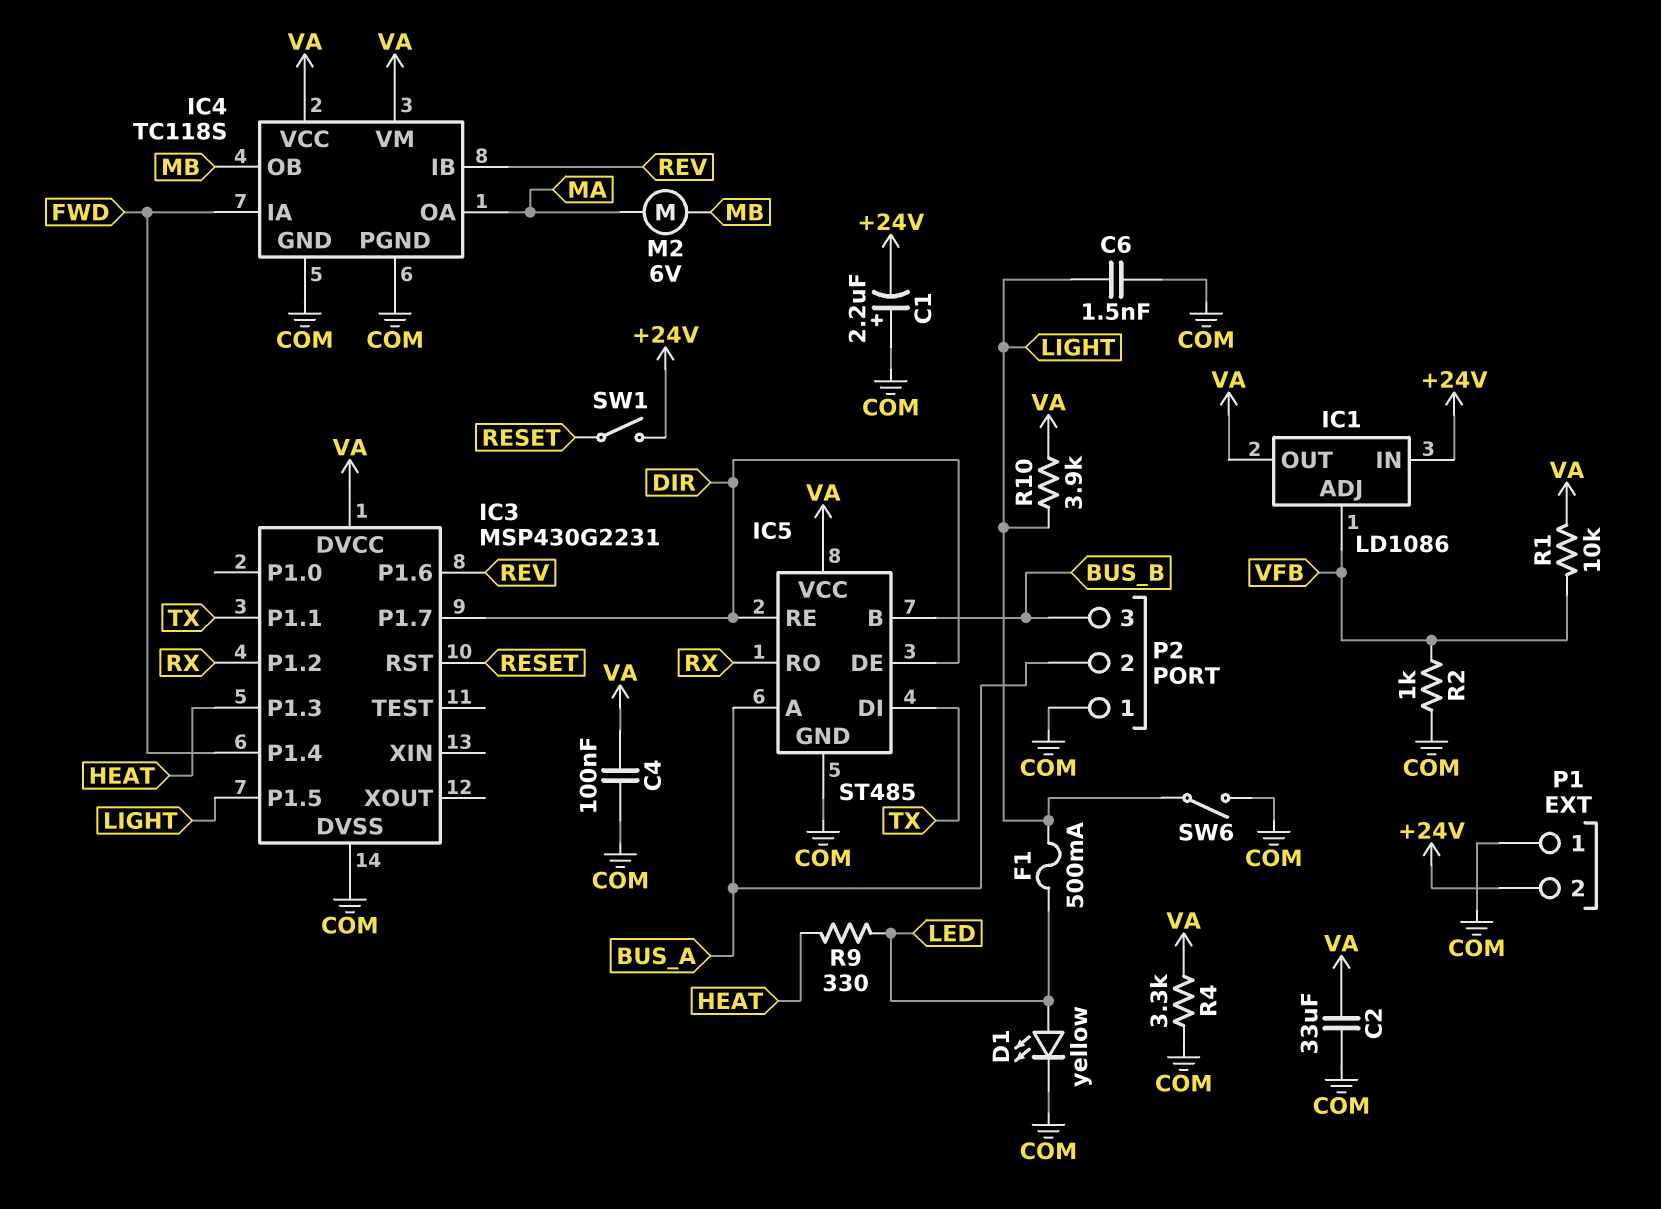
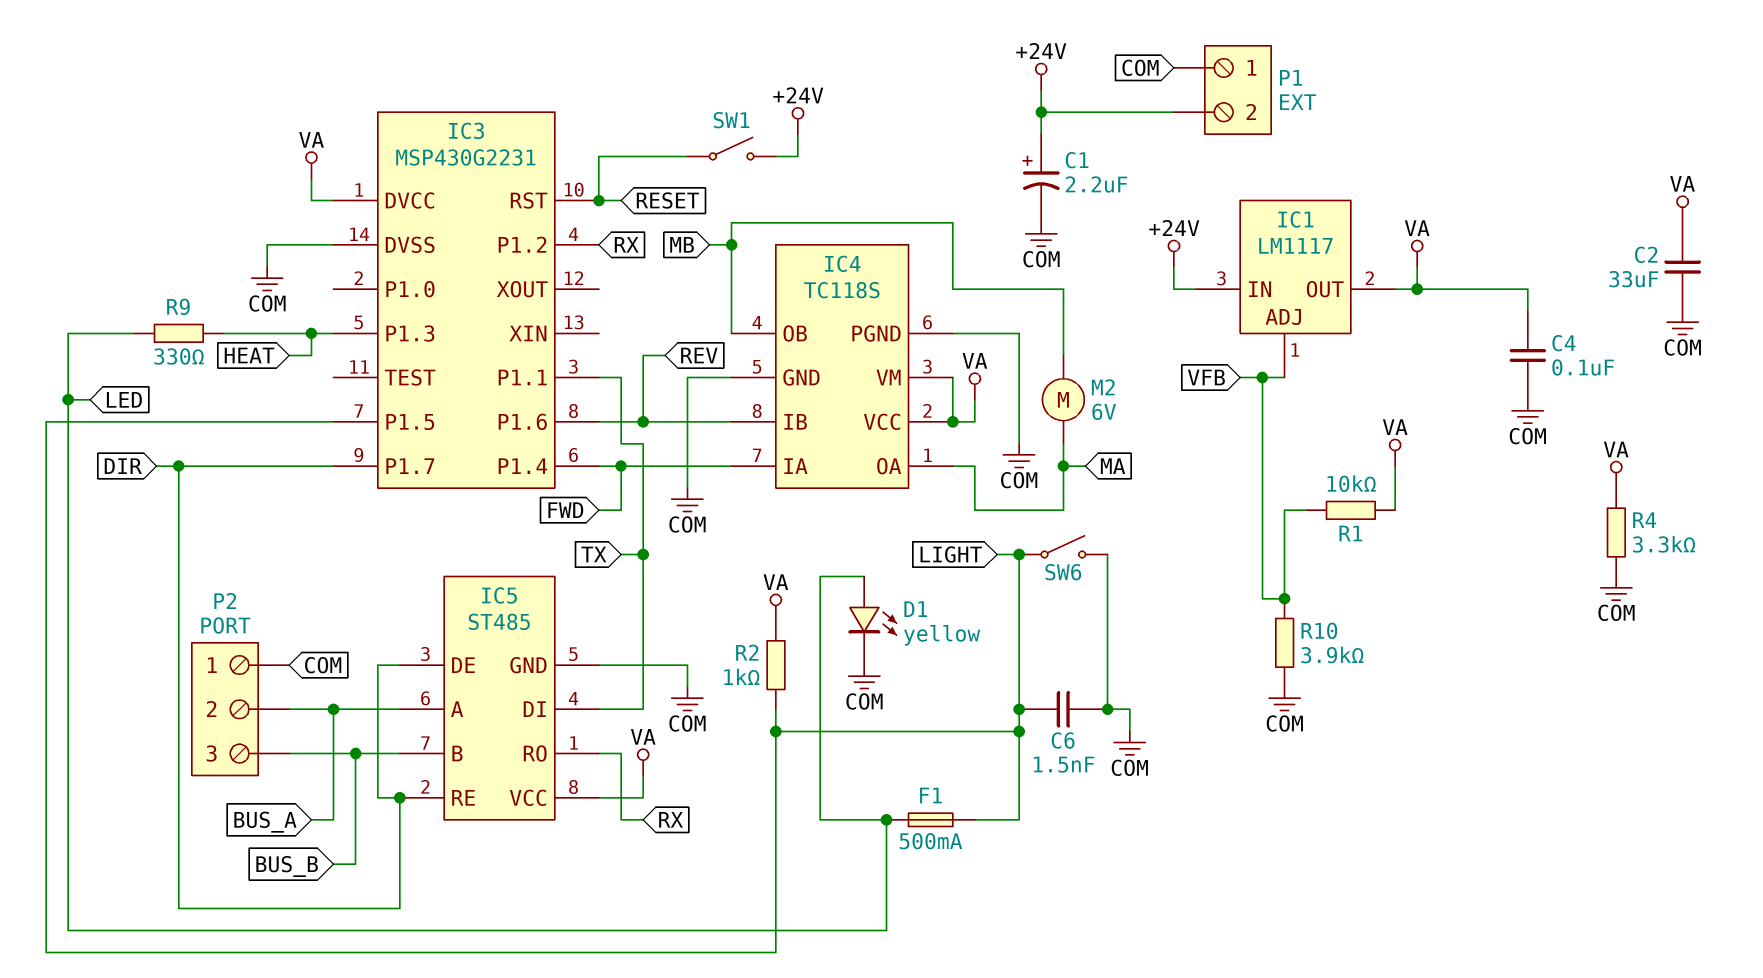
C1: 2.2uF (plus COM, minus +24V) -> 2.2uF (plus +24V, minus COM)
IC1: LD1086 -> LM1117
R2: 1k (COM, VFB) -> 1k (LIGHT, VA)
R10: 3.9k (LIGHT, VA) -> 3.9k (COM, VFB)

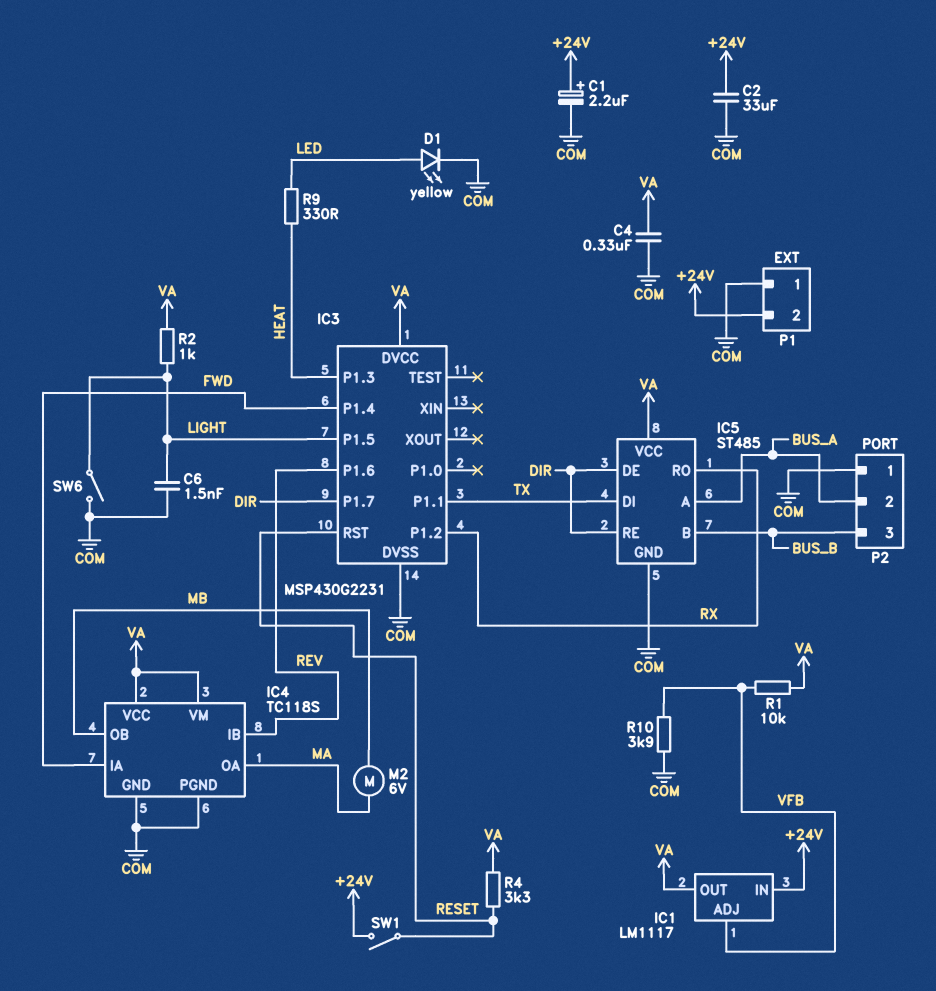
C2: 33uF (COM, VA) -> 33uF (+24V, COM)
C4: 100nF (COM, VA) -> 330nF (COM, VA)
F1: 500mA (LED, LIGHT) -> none
R4: 3.3k (COM, VA) -> 3.3k (RESET, VA)

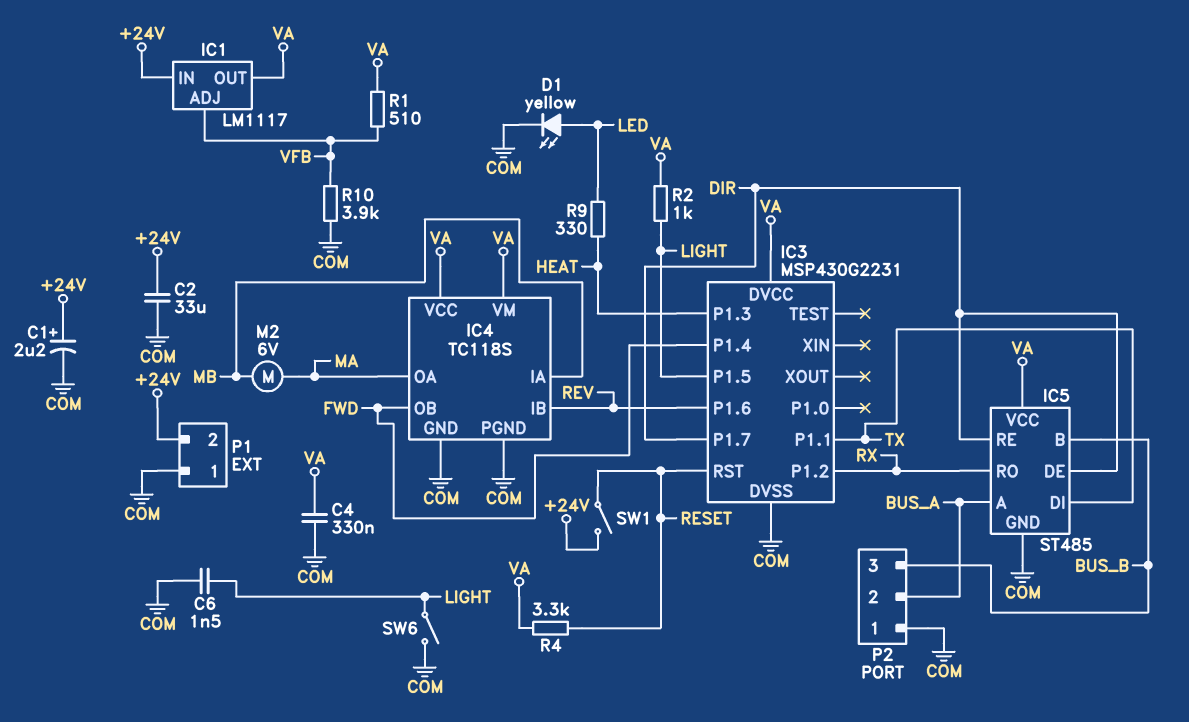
IC4 pin IA: FWD -> MB
IC4 pin OB: MB -> FWD
R1: 10k (VA, VFB) -> 510 (VA, VFB)

